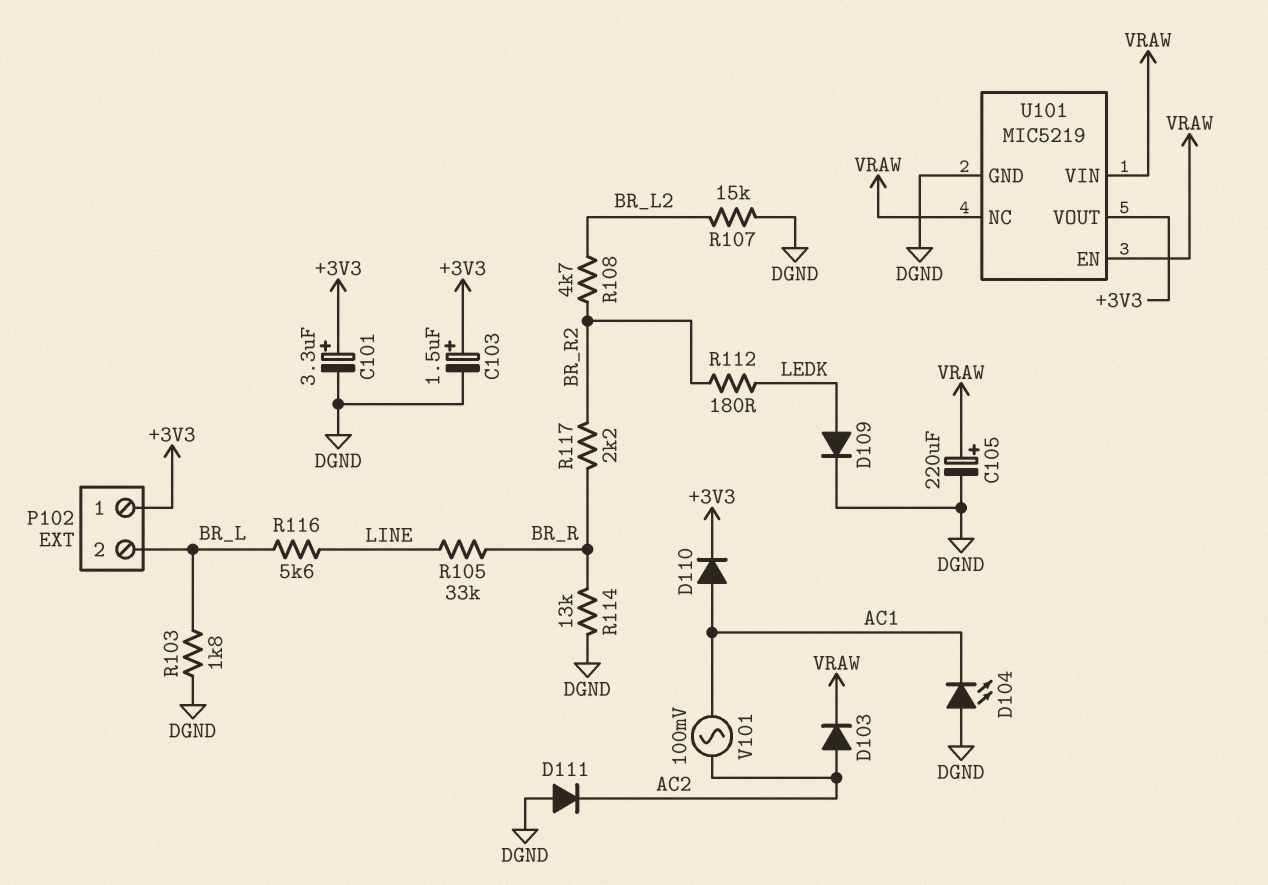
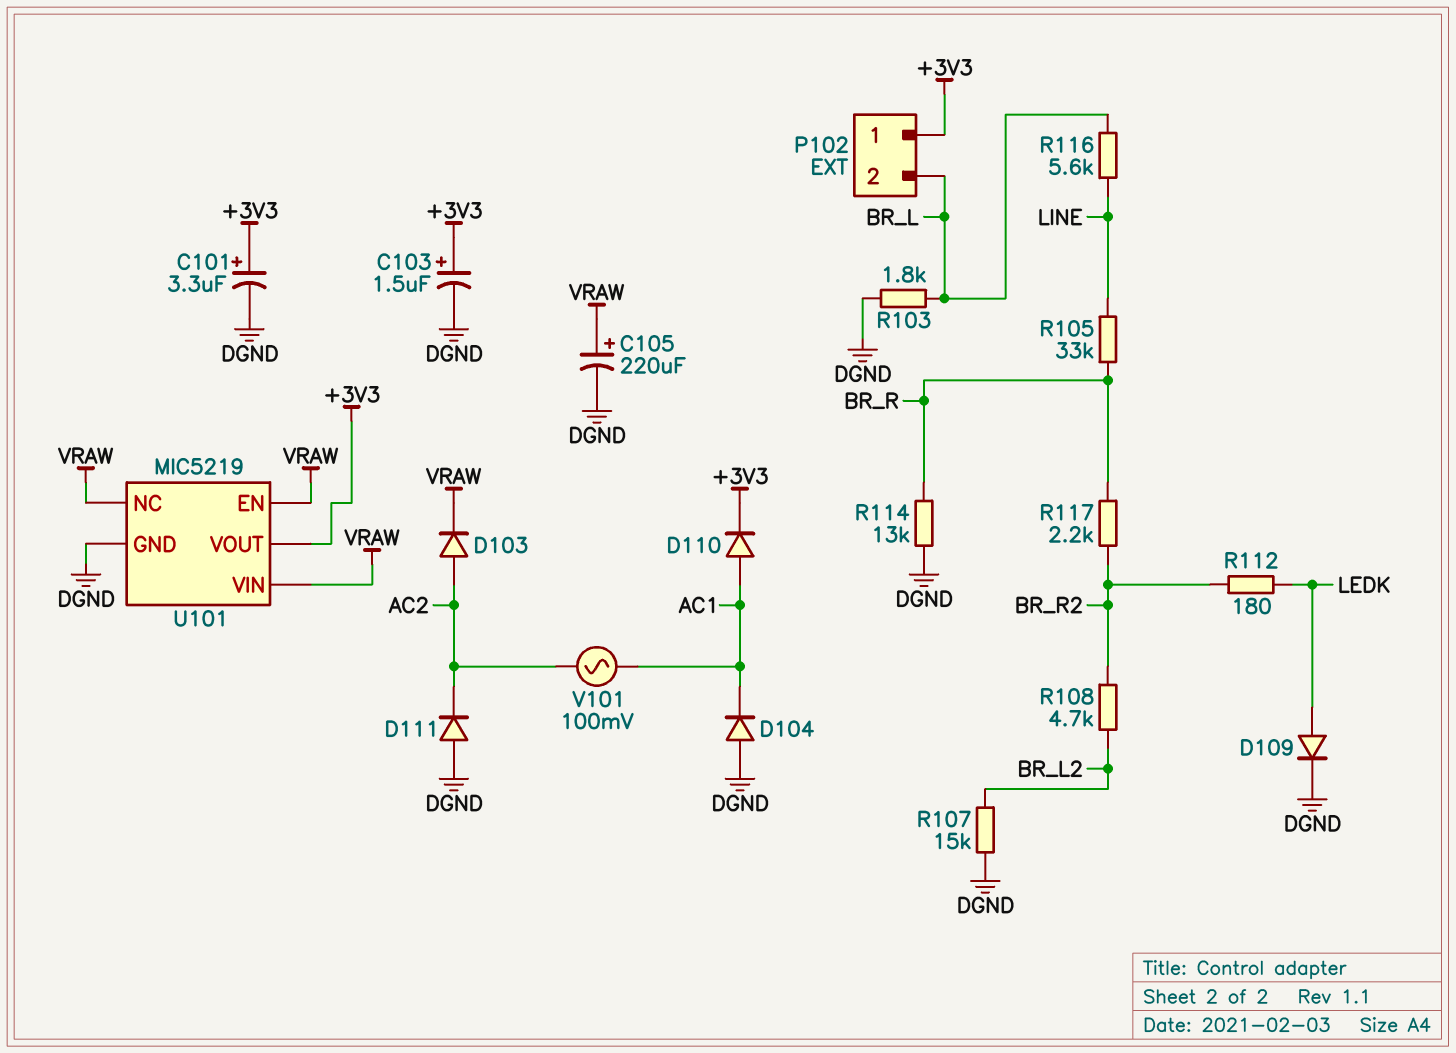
D104: LED (A DGND, K AC1) -> diode (A DGND, K AC1)

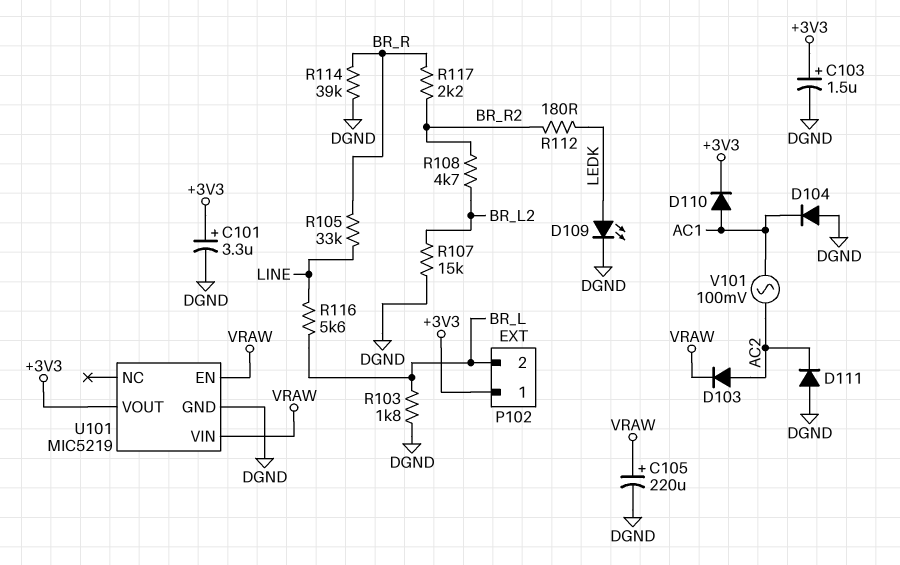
D109: diode (A LEDK, K DGND) -> LED (A LEDK, K DGND)
R114: 13k (BR_R, DGND) -> 39k (BR_R, DGND)
U101 pin NC: VRAW -> none

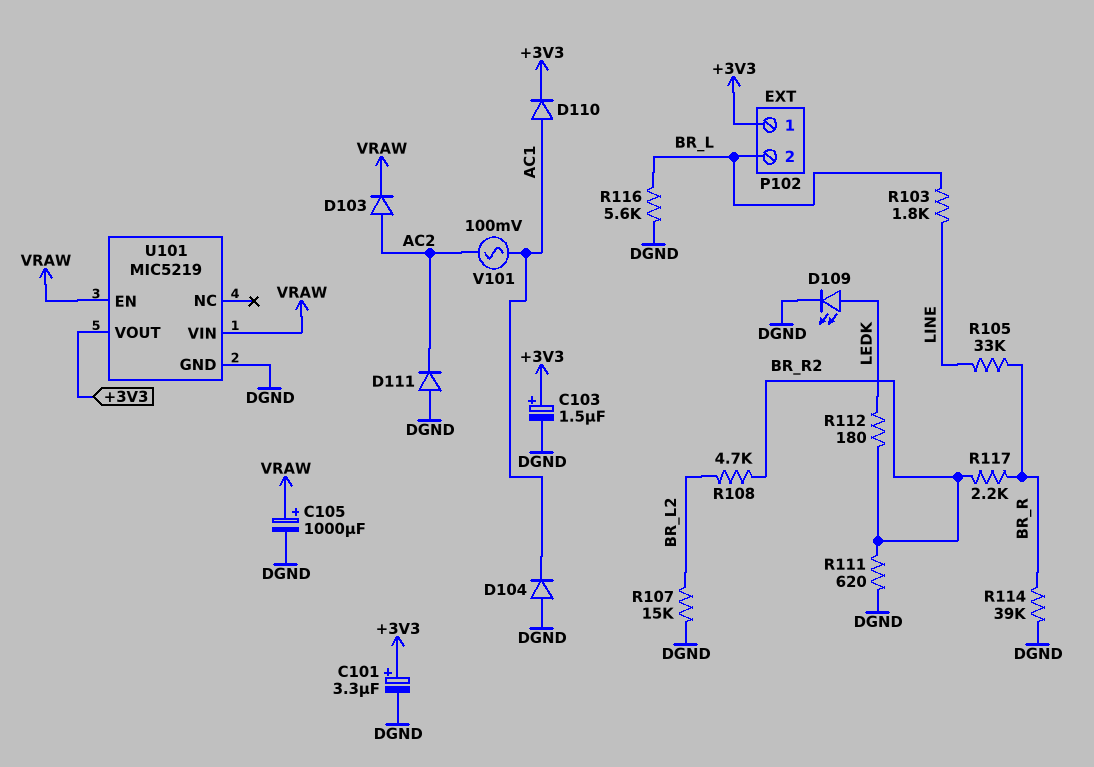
C105: 220uF (plus VRAW, minus DGND) -> 1000uF (plus VRAW, minus DGND)
R103: 1.8k (BR_L, DGND) -> 1.8k (BR_L, LINE)
R111: none -> 620 (BR_R2, DGND)
R116: 5.6k (BR_L, LINE) -> 5.6k (BR_L, DGND)

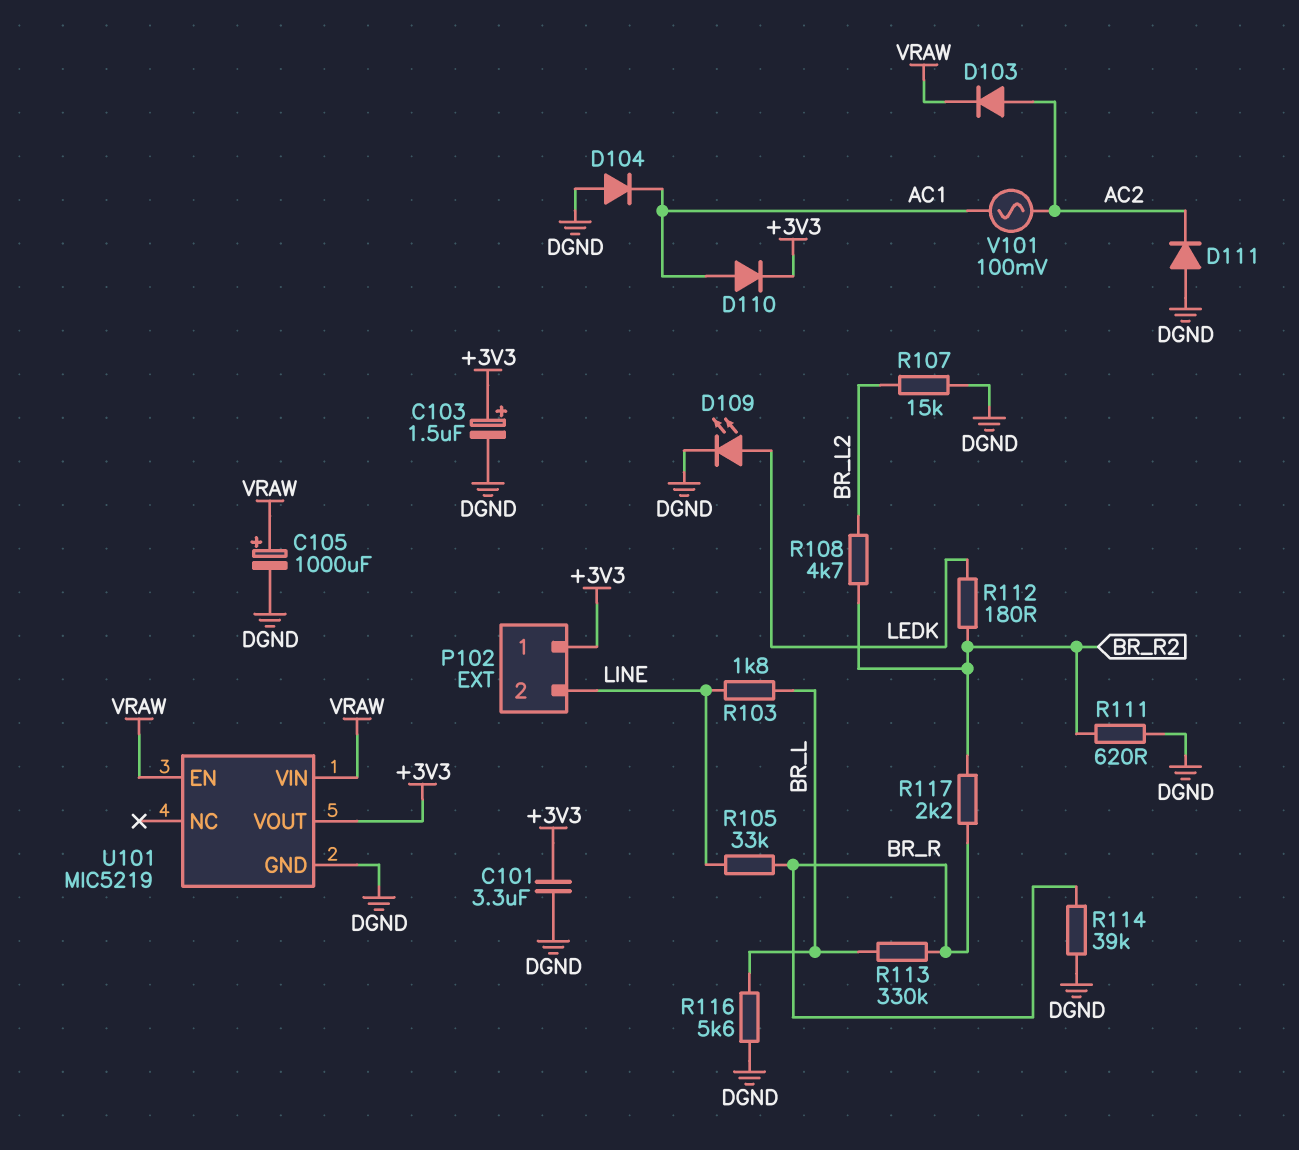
C101: 3.3uF (plus +3V3, minus DGND) -> 3.3uF (+3V3, DGND)
P102 pin 2: BR_L -> LINE
R113: none -> 330k (BR_L, BR_R)

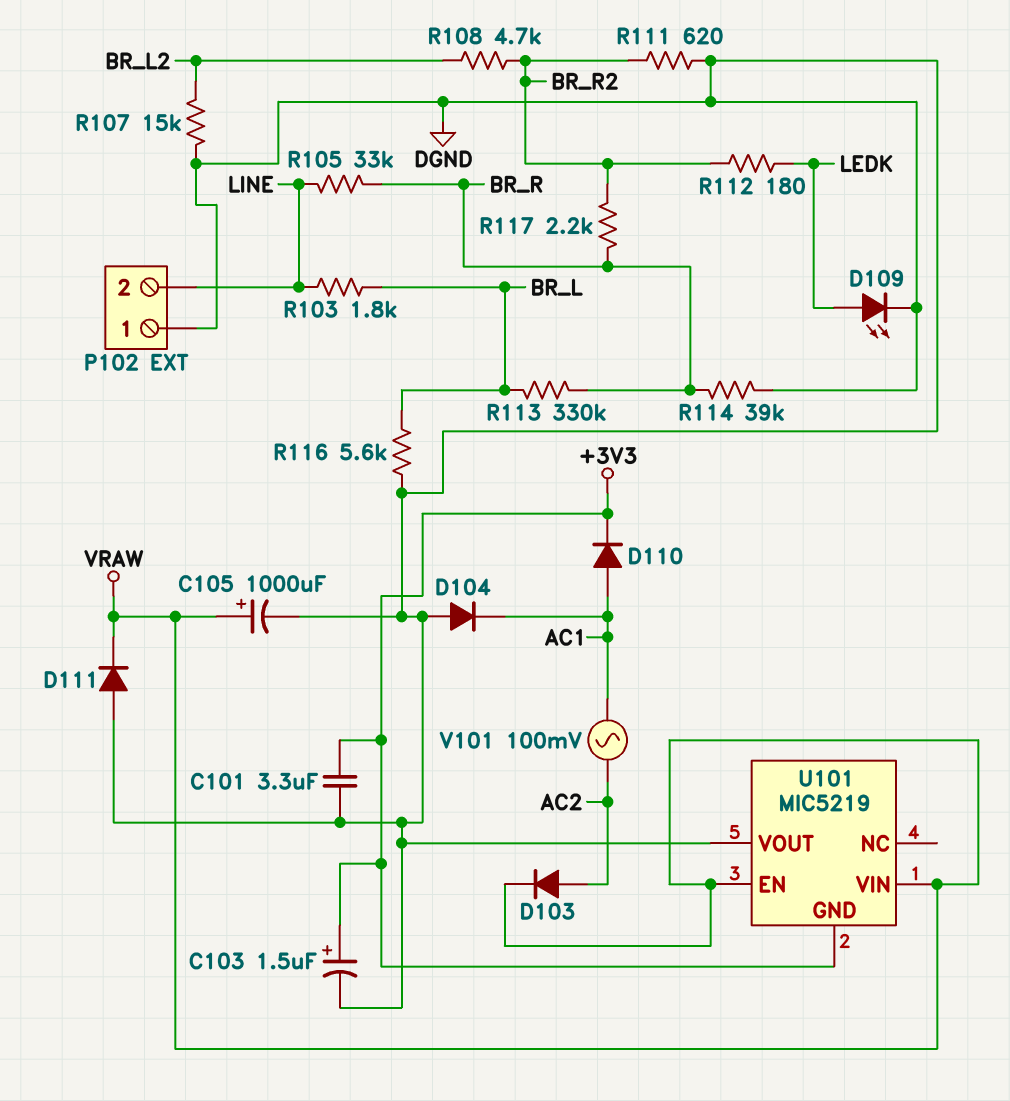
D111: diode (A DGND, K AC2) -> diode (A DGND, K VRAW)
P102 pin 1: +3V3 -> DGND
U101 pin GND: DGND -> +3V3
U101 pin VOUT: +3V3 -> DGND

